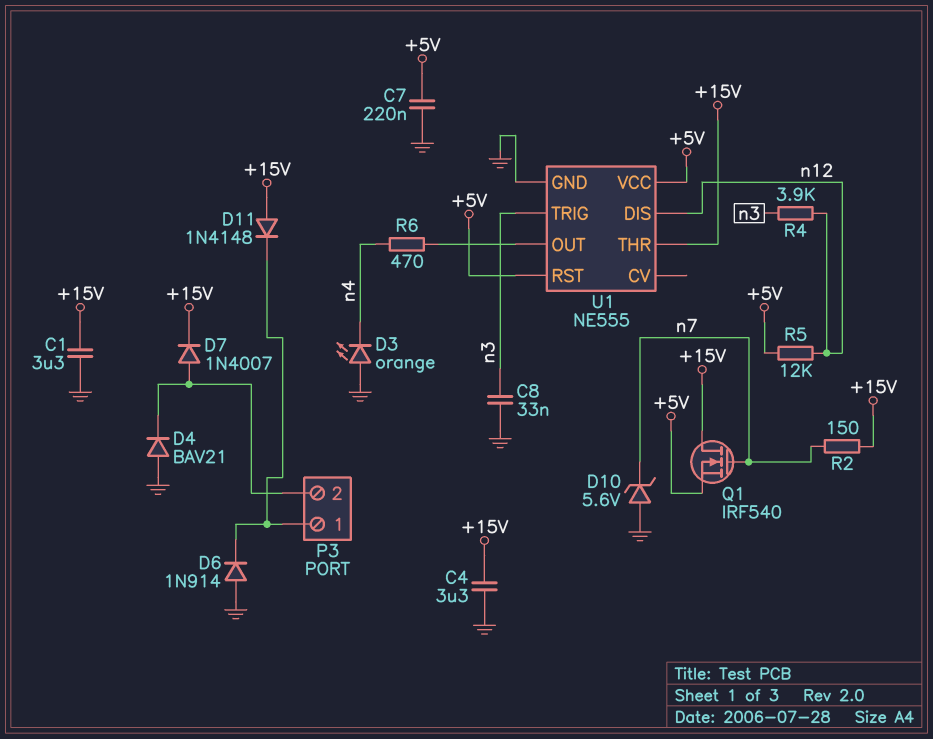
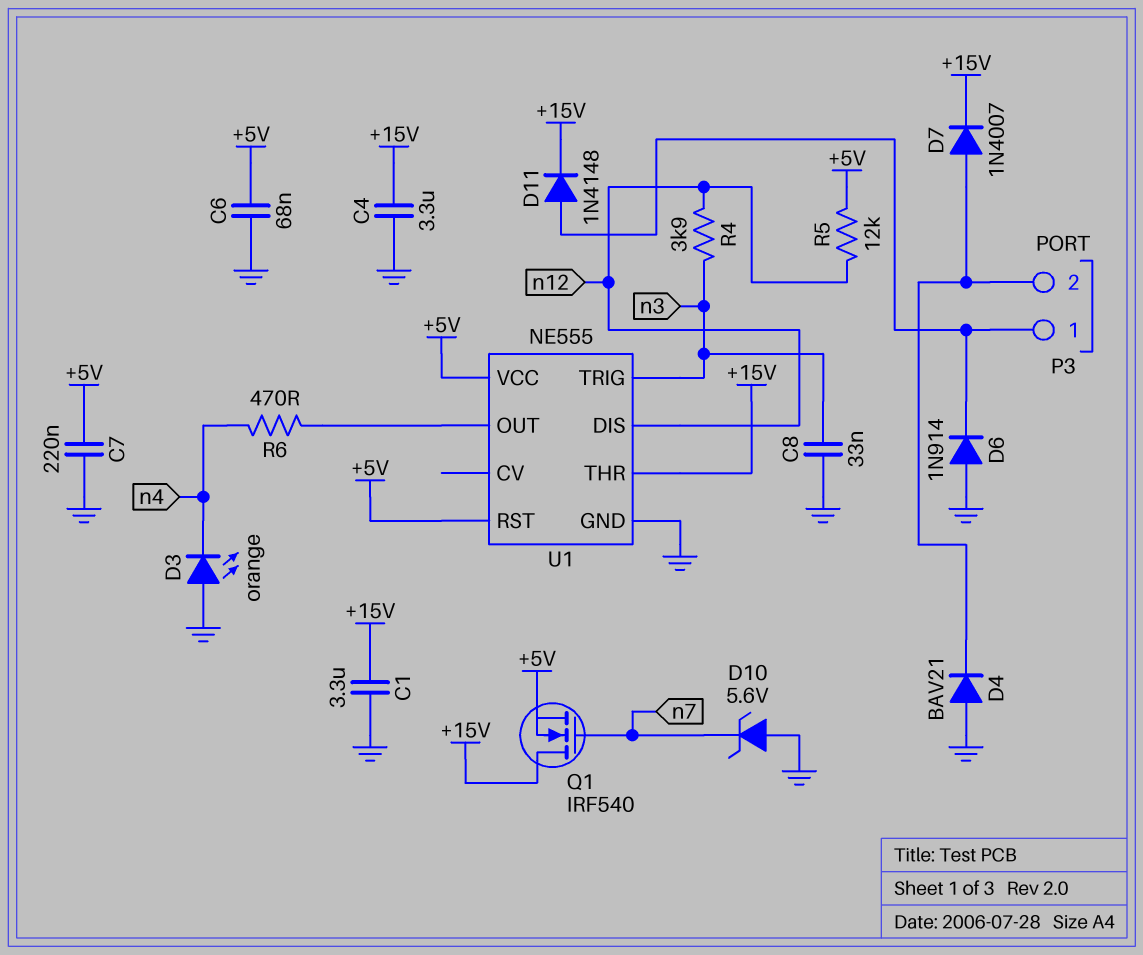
C6: none -> 68nF (+5V, GND)
D11: diode 1N4148 (A +15V, K P3/1) -> diode 1N4148 (A P3/1, K +15V)
R2: 150 (+15V, n7) -> none

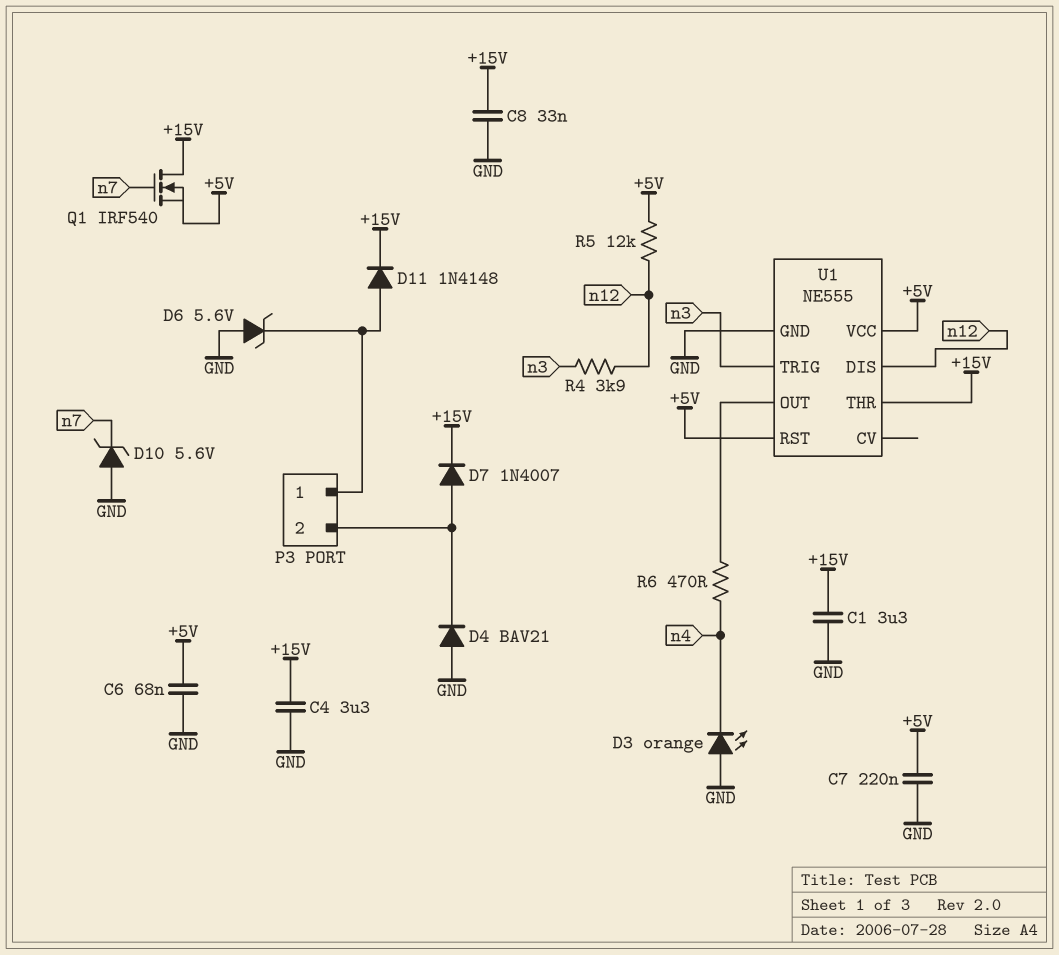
C8: 33nF (GND, n3) -> 33nF (+15V, GND)
D6: diode 1N914 (A GND, K P3/1) -> zener 5.6V (A GND, K P3/1)

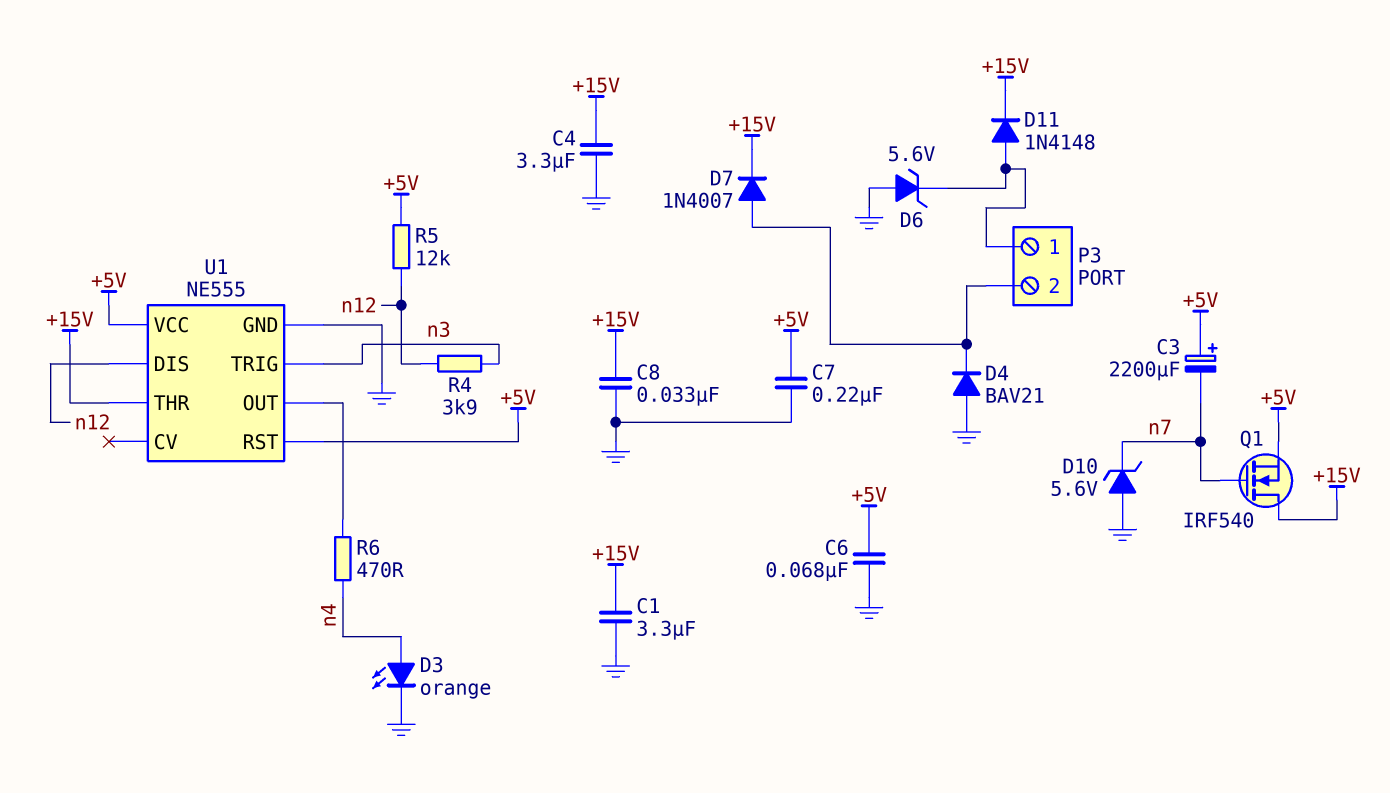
C3: none -> 2200uF (plus +5V, minus n7)
D3: LED orange (A GND, K n4) -> LED orange (A n4, K GND)

